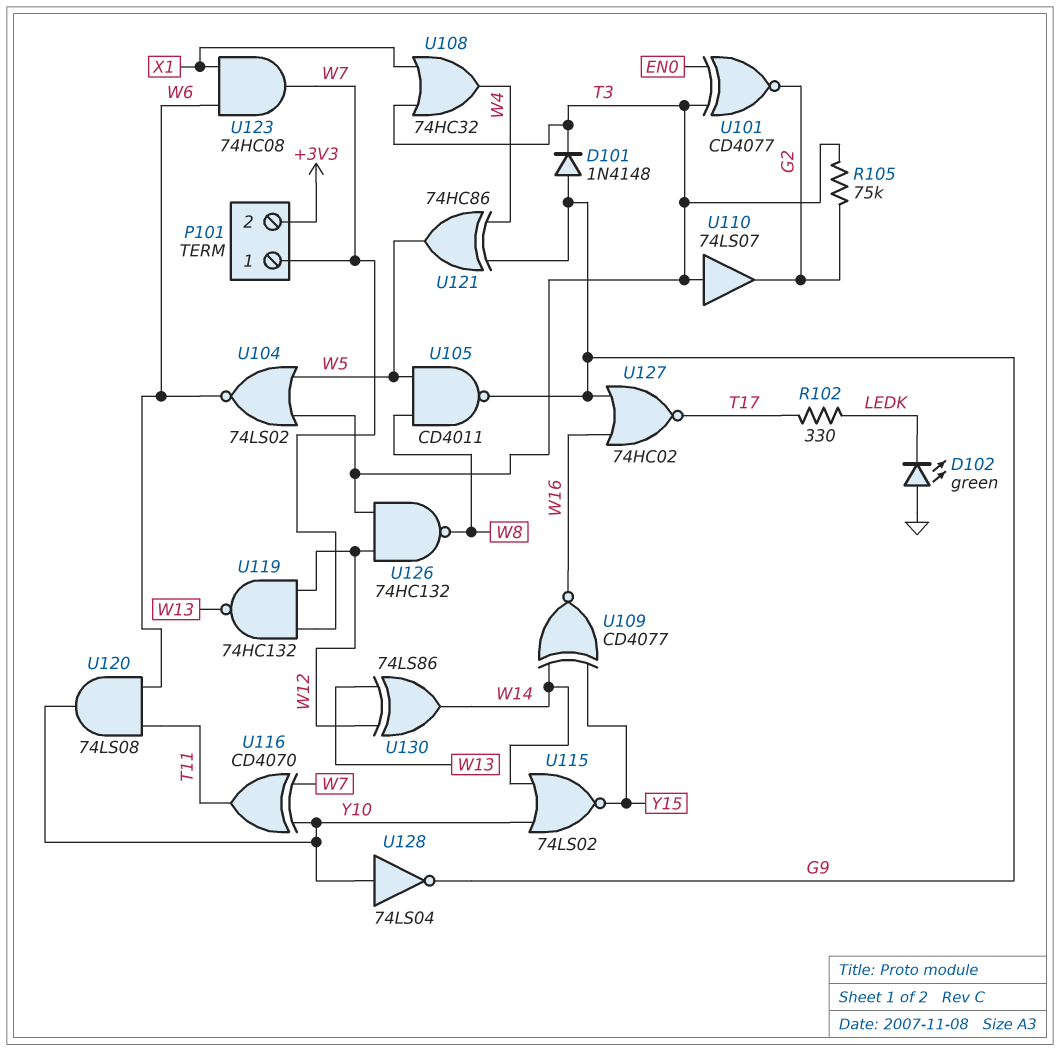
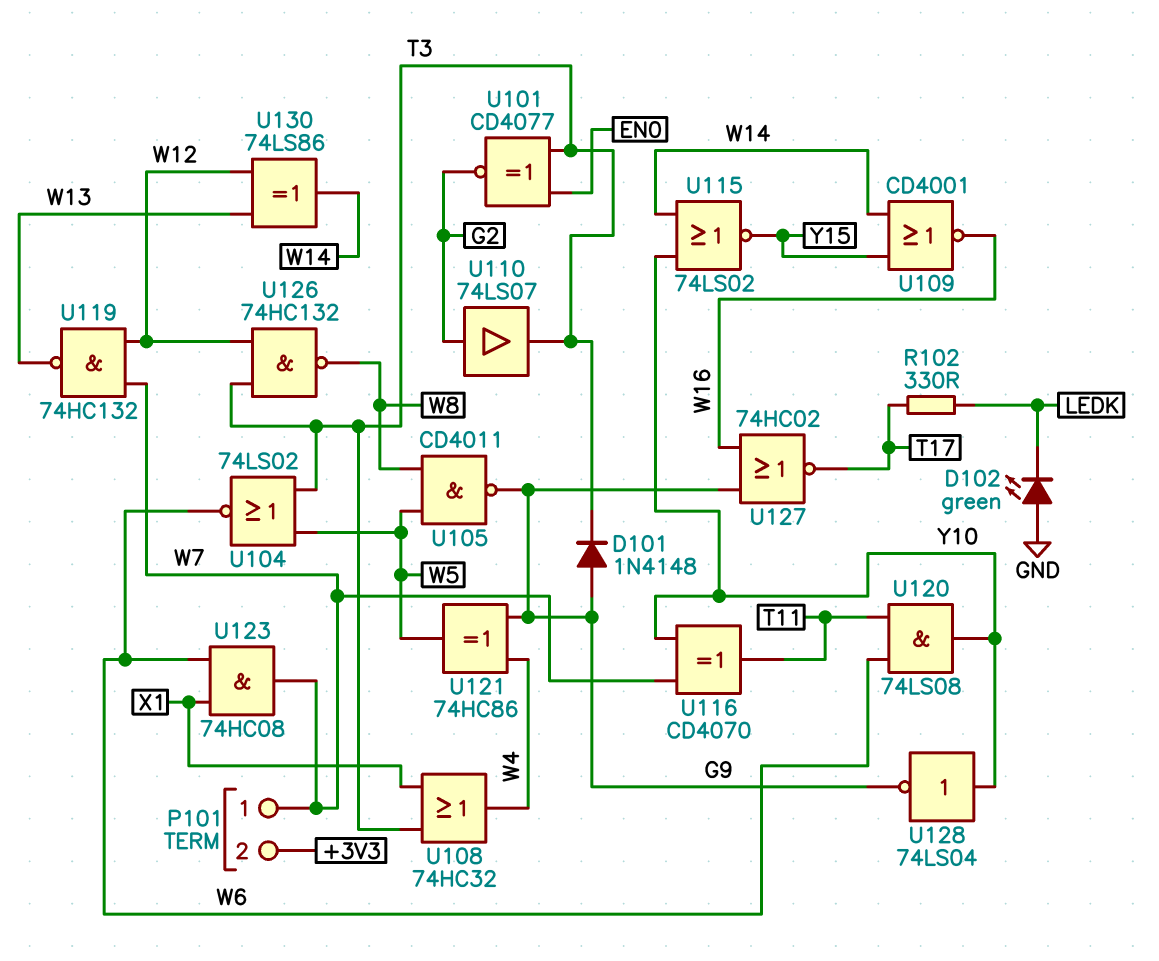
R105: 75k (G2, T3) -> none
U109: XNOR CD4077 (in W14, in Y15, out W16) -> NOR CD4001 (in W14, in Y15, out W16)
U110: buffer 74LS07 (in T3, out G2) -> buffer 74LS07 (in G2, out T3)

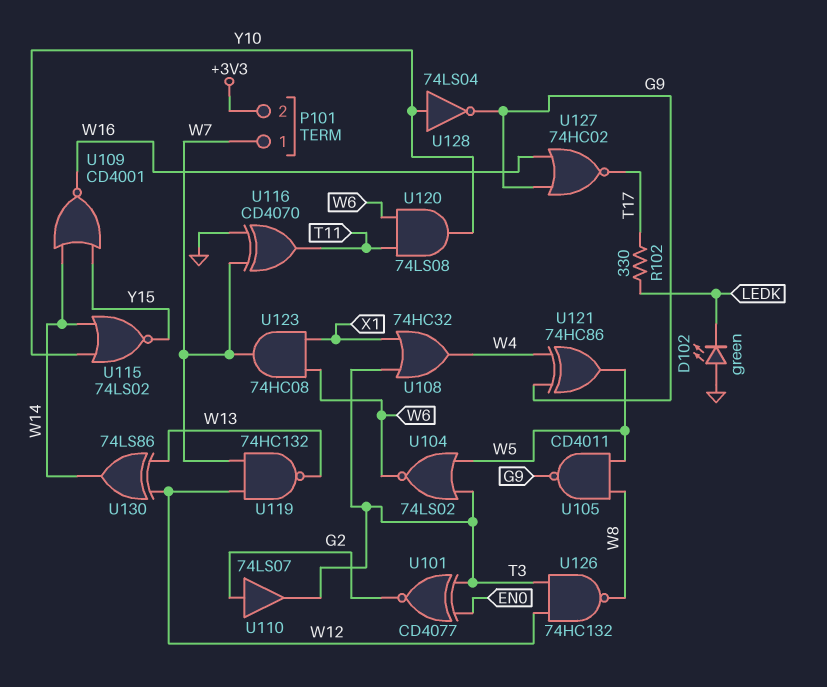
D101: diode 1N4148 (A G9, K T3) -> none
U116: XOR CD4070 (in W7, in Y10, out T11) -> XOR CD4070 (in GND, in W7, out T11)

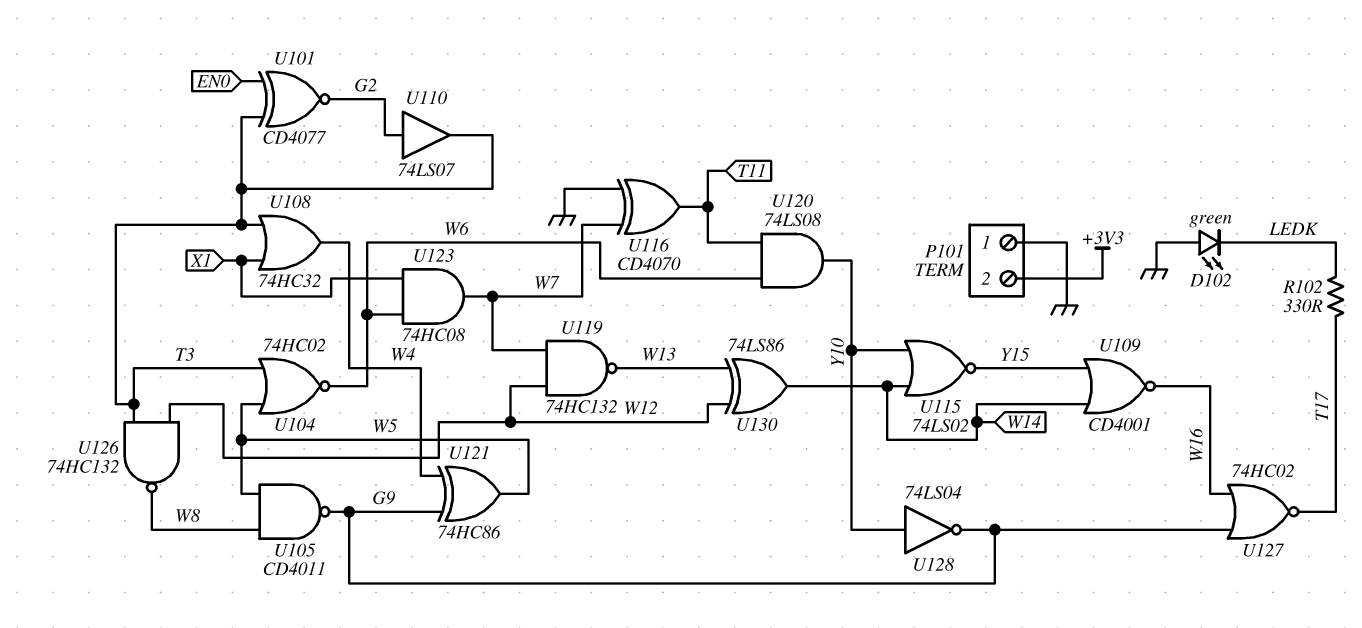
P101 pin 1: W7 -> GND
U104: NOR 74LS02 (in T3, in W5, out W6) -> NOR 74HC02 (in T3, in W5, out W6)

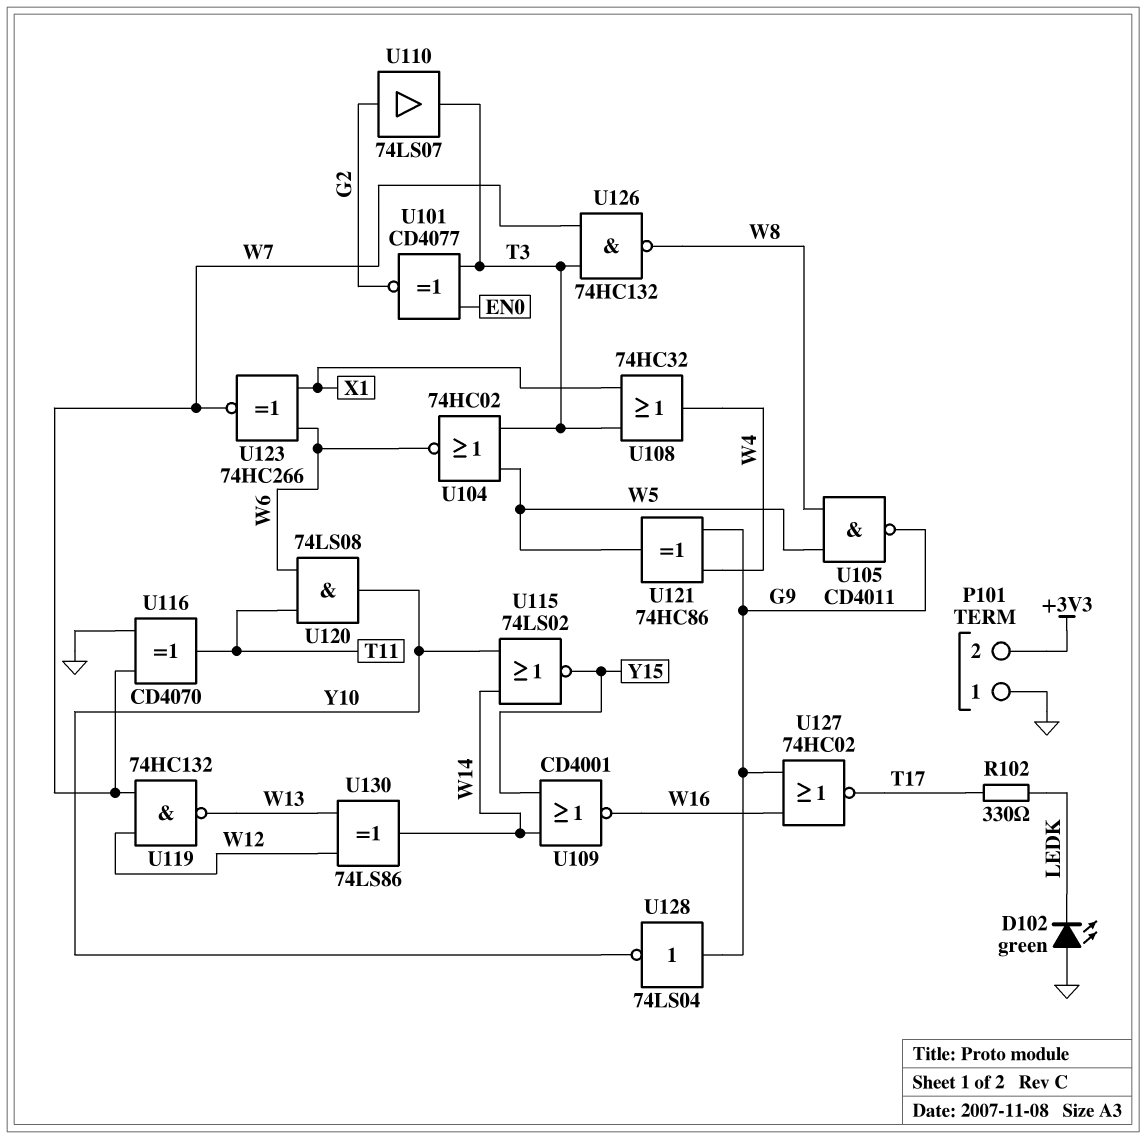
U123: AND 74HC08 (in W6, in X1, out W7) -> XNOR 74HC266 (in W6, in X1, out W7)
U126: NAND 74HC132 (in T3, in W12, out W8) -> NAND 74HC132 (in T3, in W7, out W8)
U128: NOT 74LS04 (in Y10, out G9) -> NOT 74LS04 (in G9, out Y10)

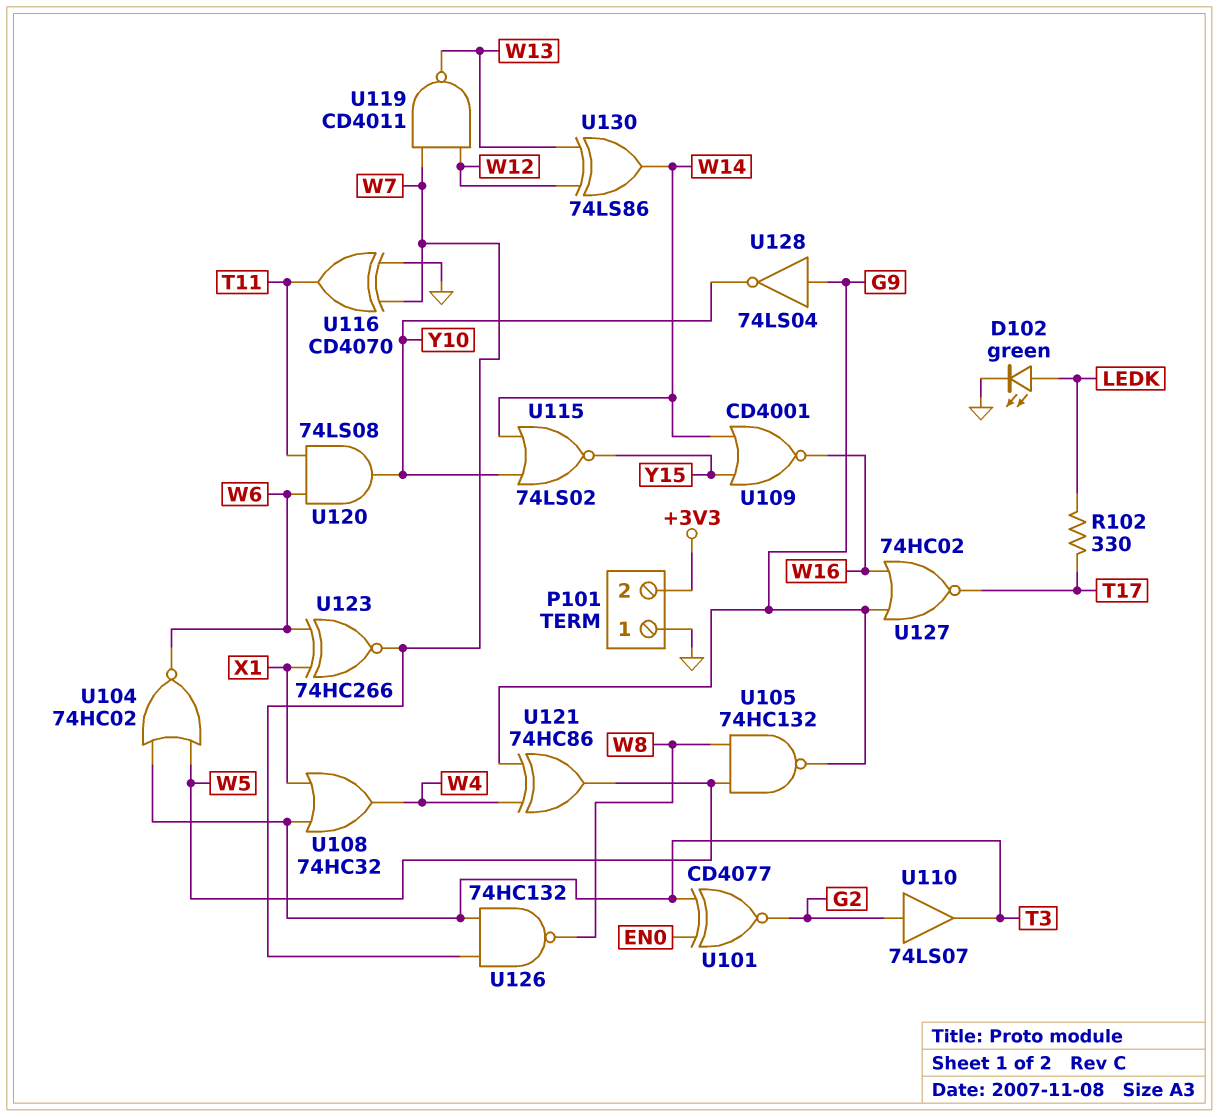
D102: LED green (A GND, K LEDK) -> LED green (A LEDK, K GND)
U105: NAND CD4011 (in W5, in W8, out G9) -> NAND 74HC132 (in W5, in W8, out G9)
U119: NAND 74HC132 (in W7, in W12, out W13) -> NAND CD4011 (in W7, in W12, out W13)

